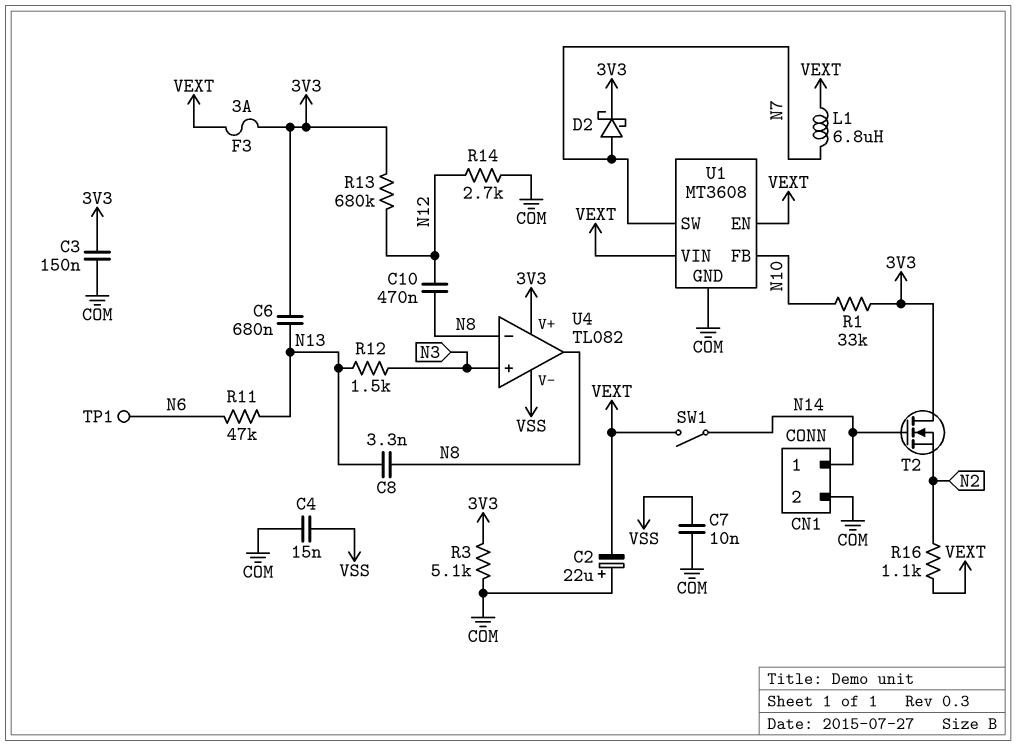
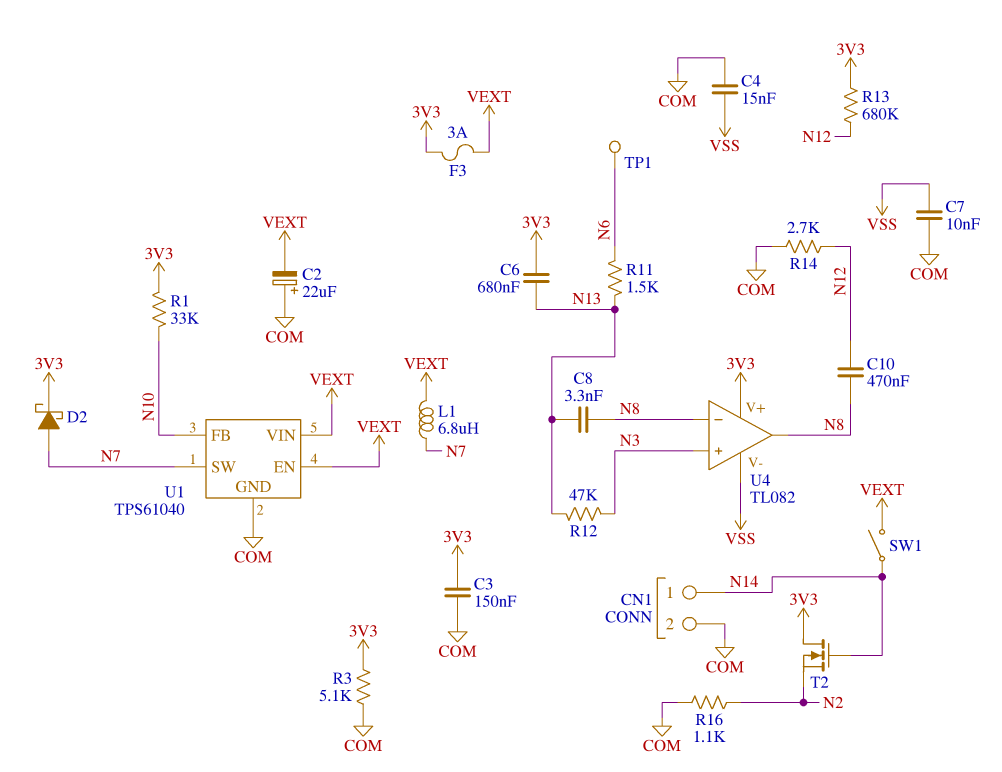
R11: 47k (N6, N13) -> 1.5k (N6, N13)
R12: 1.5k (N3, N13) -> 47k (N3, N13)
R16: 1.1k (N2, VEXT) -> 1.1k (COM, N2)
U1: MT3608 -> TPS61040

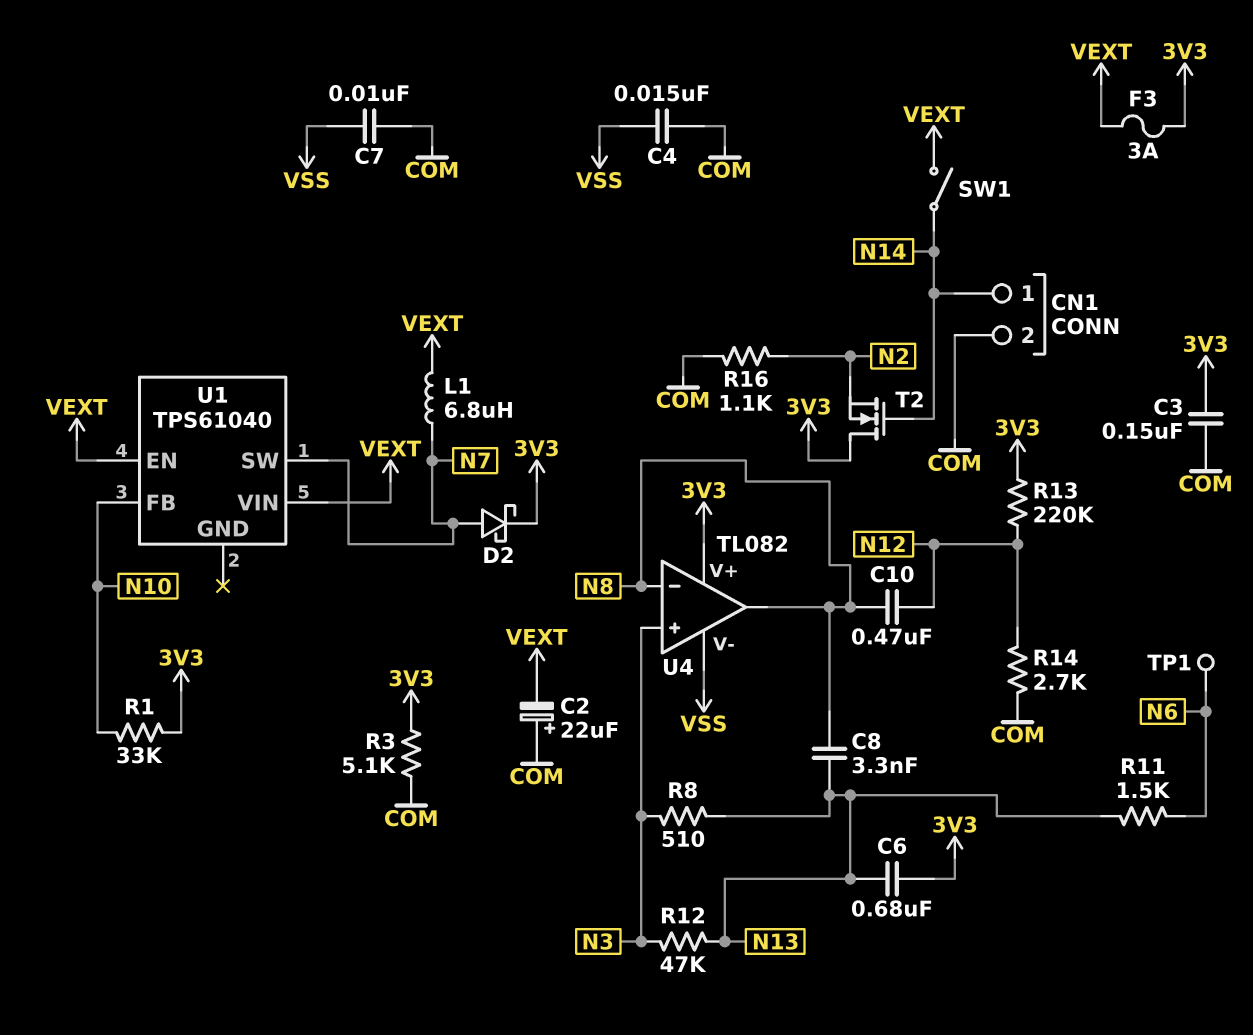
R8: none -> 510 (N3, N13)
R13: 680k (3V3, N12) -> 220k (3V3, N12)
U1 pin GND: COM -> none

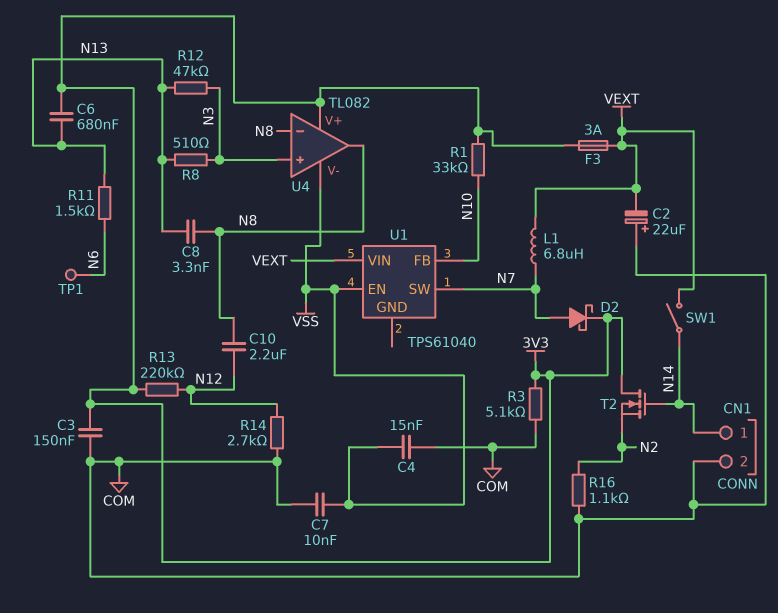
C10: 470nF (N8, N12) -> 2.2uF (N8, N12)
U1 pin EN: VEXT -> VSS

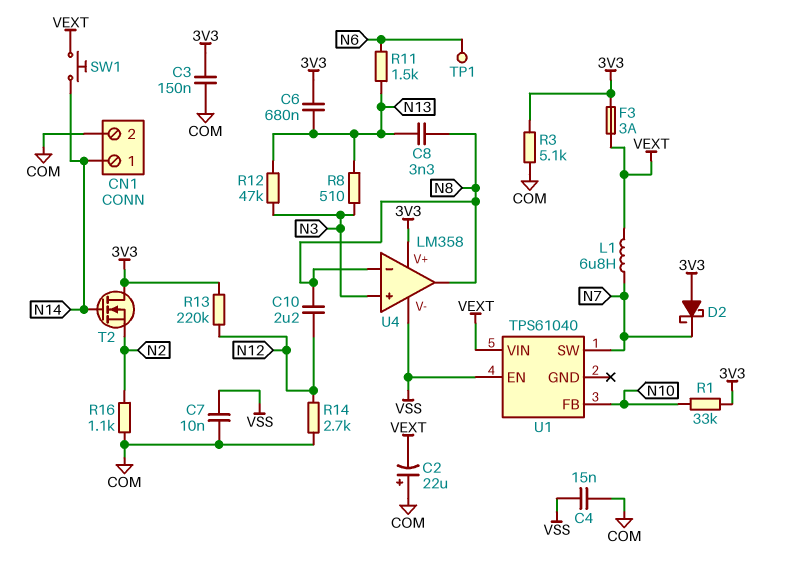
D2: schottky (A N7, K 3V3) -> schottky (A 3V3, K N7)
SW1: switch (N14, VEXT) -> button (N14, VEXT)
U4: TL082 -> LM358

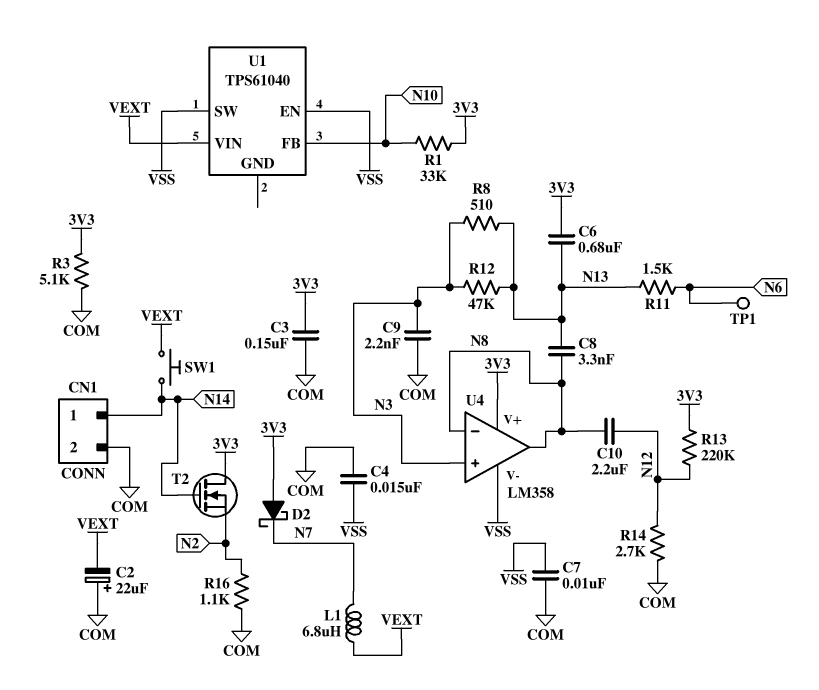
C9: none -> 2.2nF (COM, N3)
F3: 3A (3V3, VEXT) -> none
U1 pin SW: N7 -> VSS

